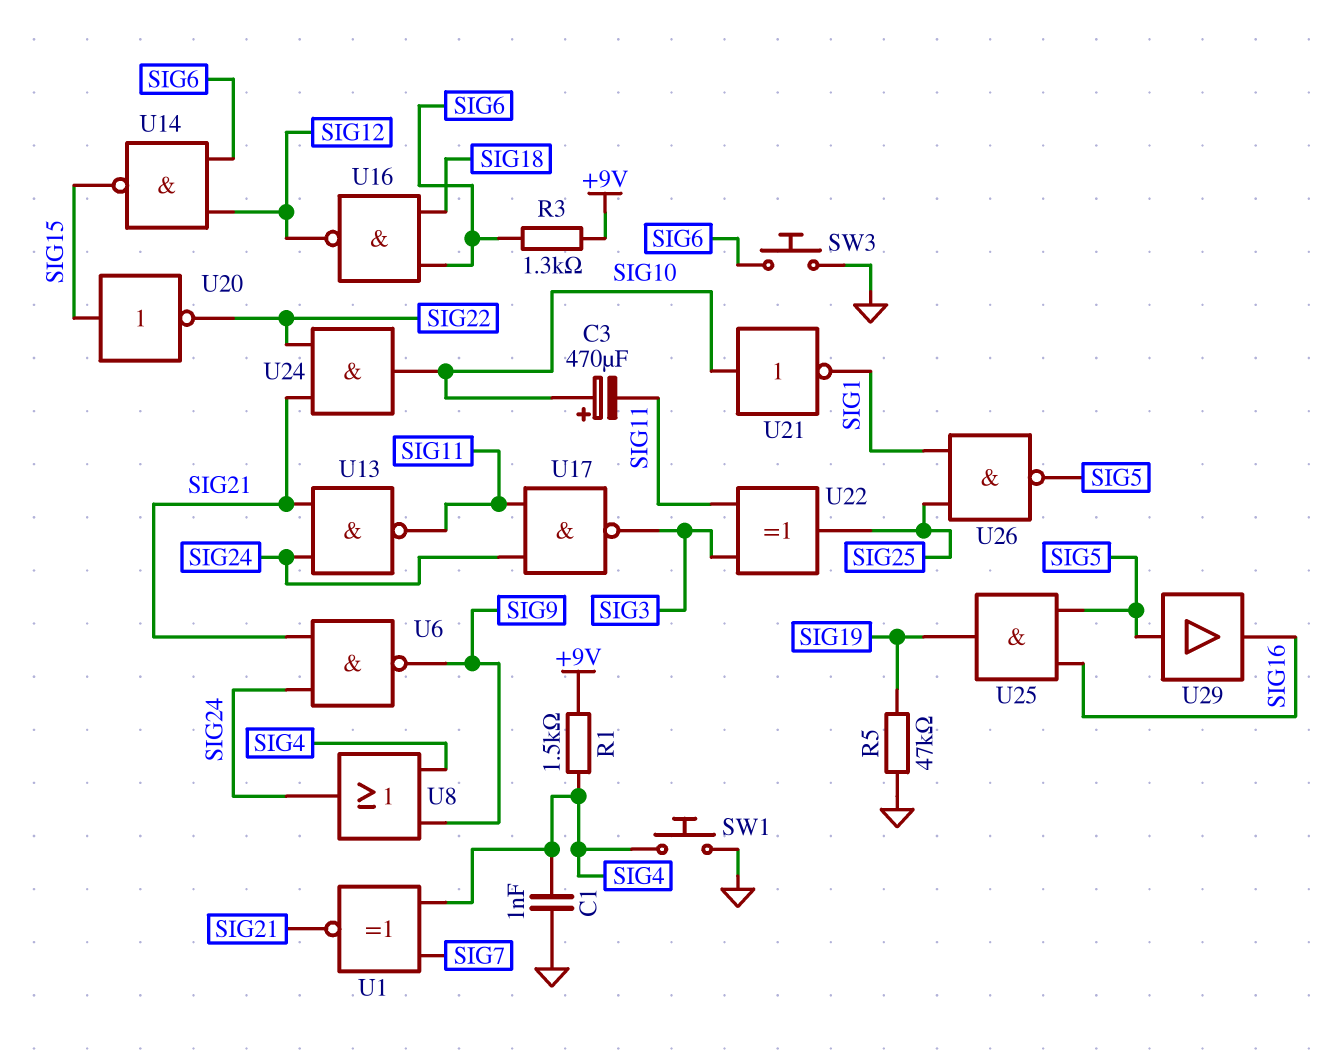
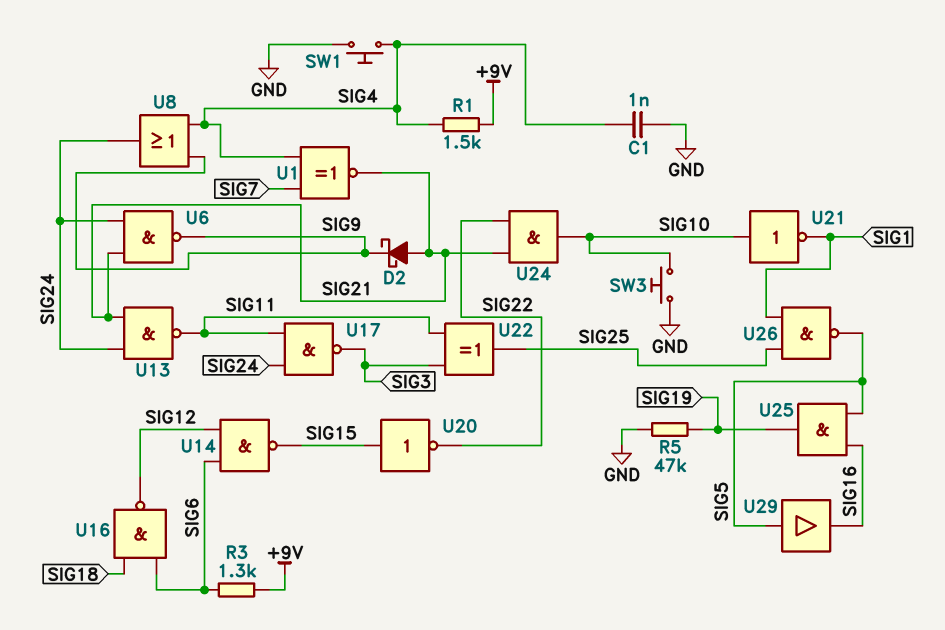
C3: 470uF (plus SIG10, minus SIG11) -> none
D2: none -> schottky (A SIG21, K SIG9)
SW3: button (GND, SIG6) -> button (GND, SIG10)

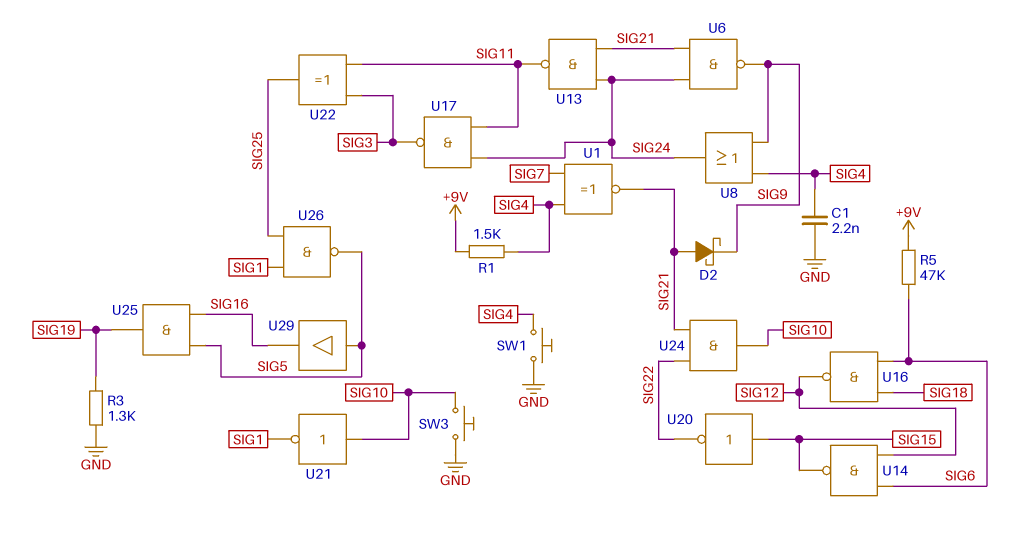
C1: 1nF (GND, SIG4) -> 2.2nF (GND, SIG4)
R3: 1.3k (+9V, SIG6) -> 1.3k (GND, SIG19)
R5: 47k (GND, SIG19) -> 47k (+9V, SIG6)

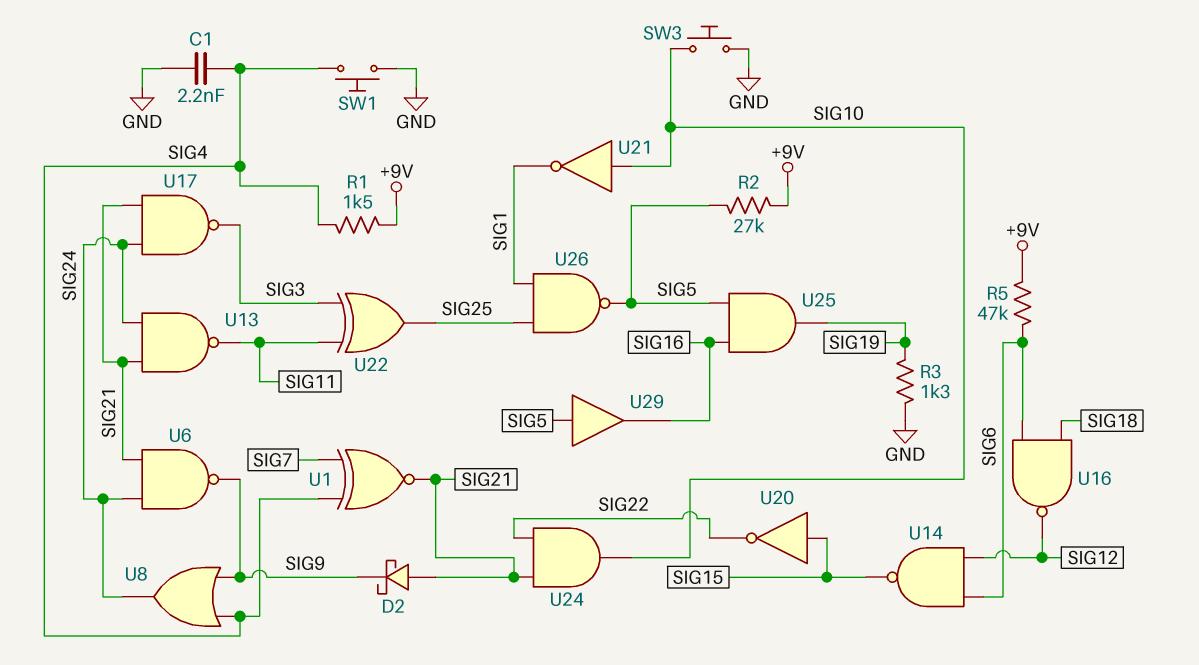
R2: none -> 27k (+9V, SIG5)
U17: NAND (in SIG11, in SIG24, out SIG3) -> NAND (in SIG21, in SIG24, out SIG3)

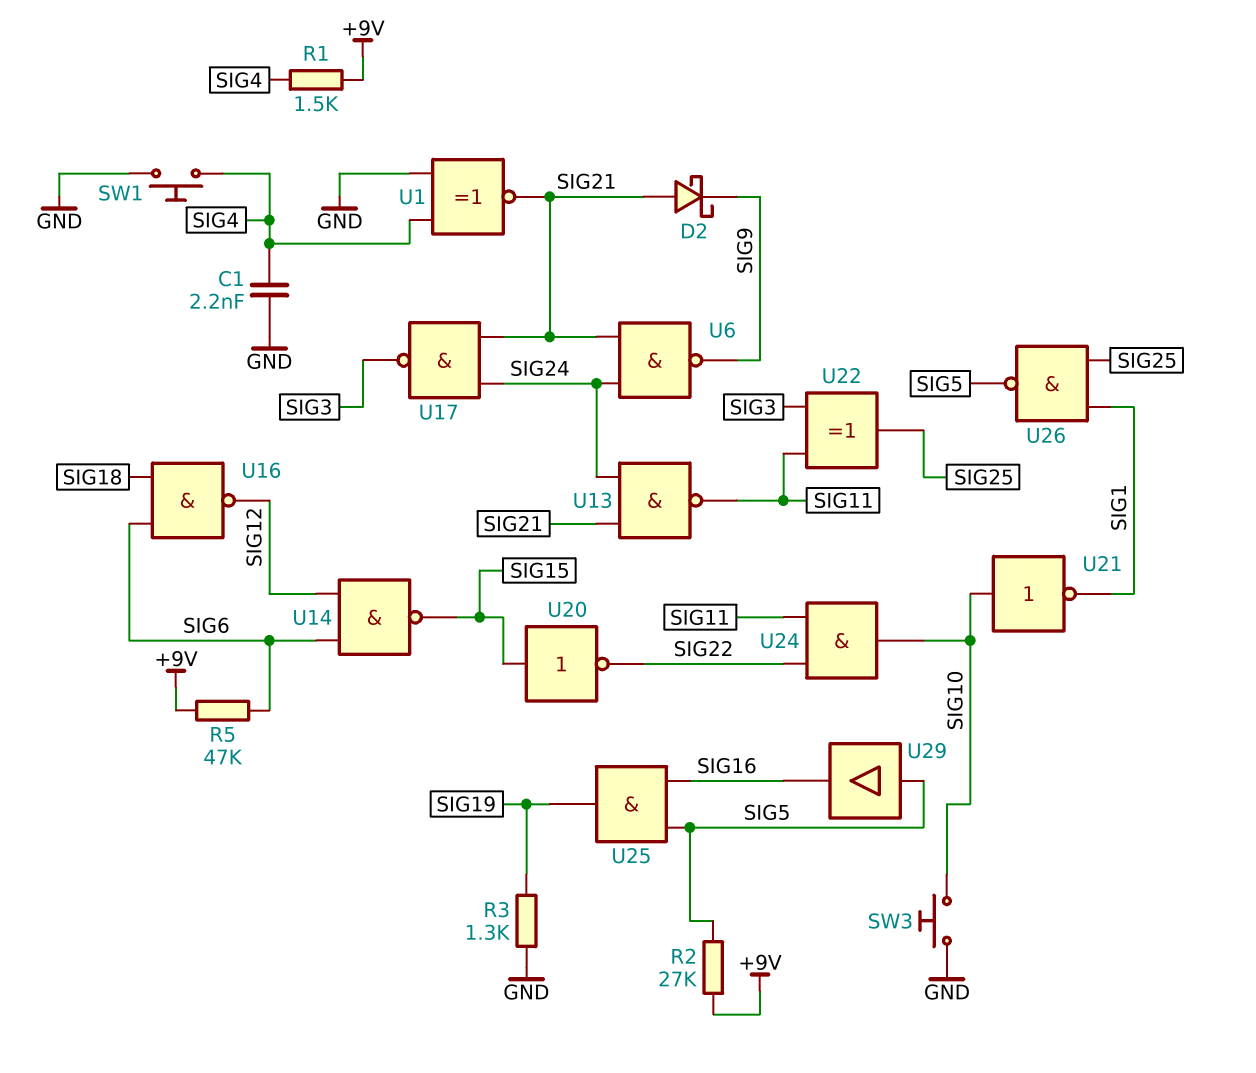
U1: XNOR (in SIG4, in SIG7, out SIG21) -> XNOR (in GND, in SIG4, out SIG21)
U8: OR (in SIG4, in SIG9, out SIG24) -> none
U24: AND (in SIG21, in SIG22, out SIG10) -> AND (in SIG11, in SIG22, out SIG10)

